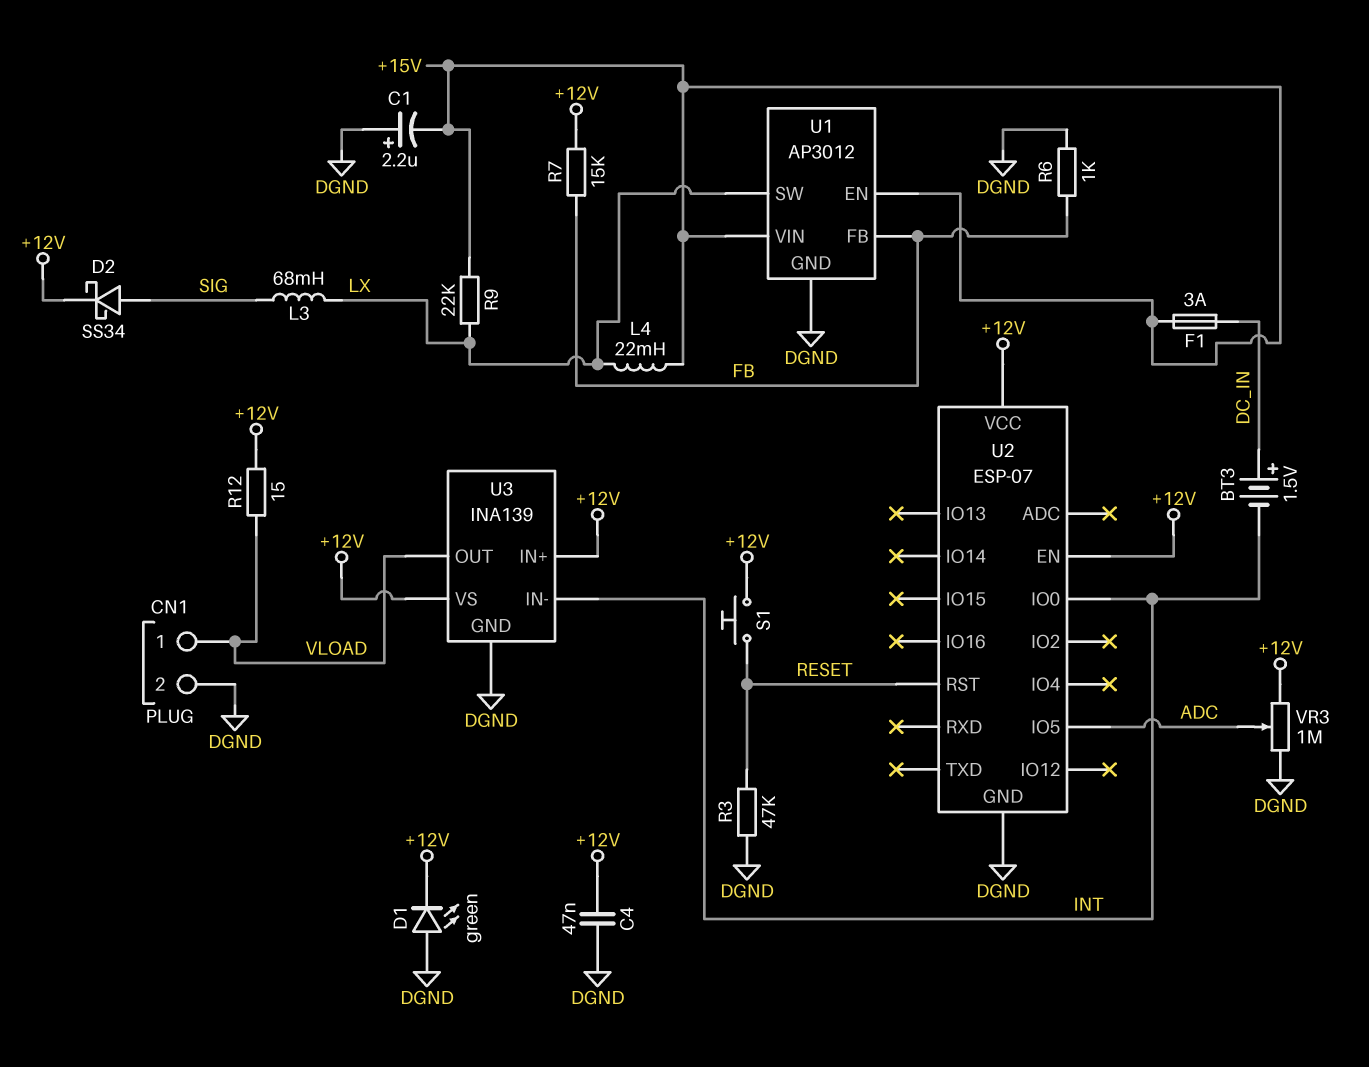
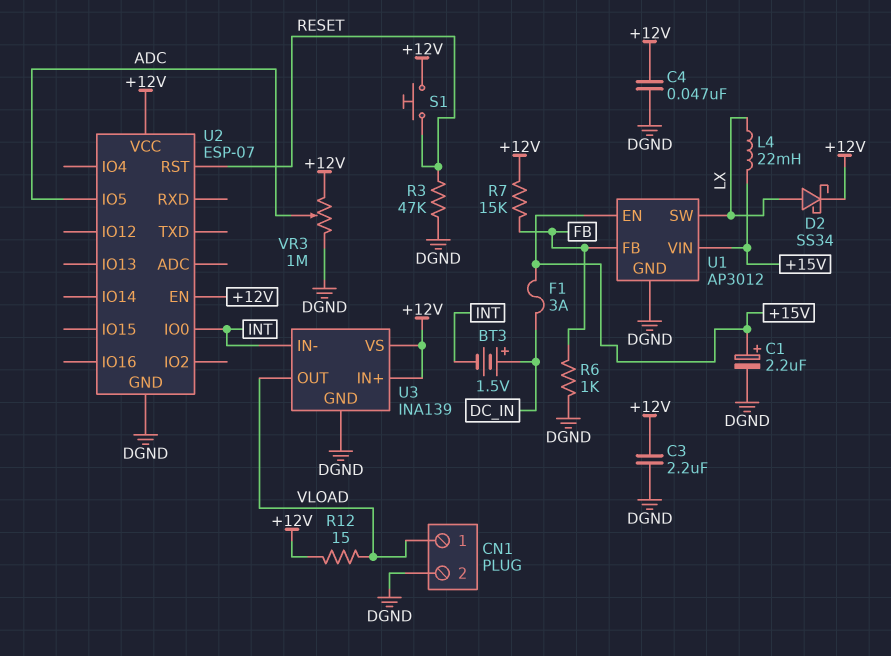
C1: 2.2uF (plus DGND, minus +15V) -> 2.2uF (plus +15V, minus DGND)
C3: none -> 2.2uF (+12V, DGND)
D1: LED green (A DGND, K +12V) -> none
D2: schottky SS34 (A SIG, K +12V) -> schottky SS34 (A LX, K +12V)
L3: 68mH (LX, SIG) -> none
R9: 22k (+15V, LX) -> none

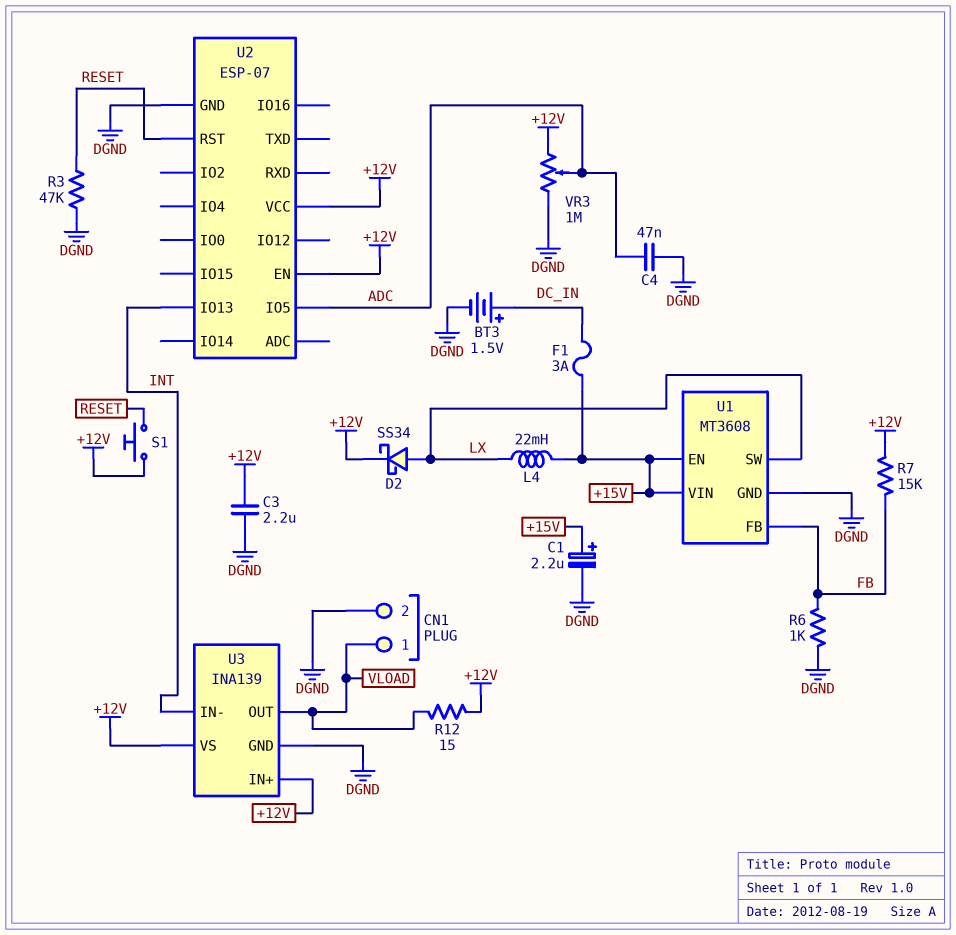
BT3: 1.5V (plus DC_IN, minus INT) -> 1.5V (plus DC_IN, minus DGND)
C4: 47nF (+12V, DGND) -> 47nF (ADC, DGND)
U1: AP3012 -> MT3608
U2 pin IO0: INT -> none
U2 pin IO13: none -> INT

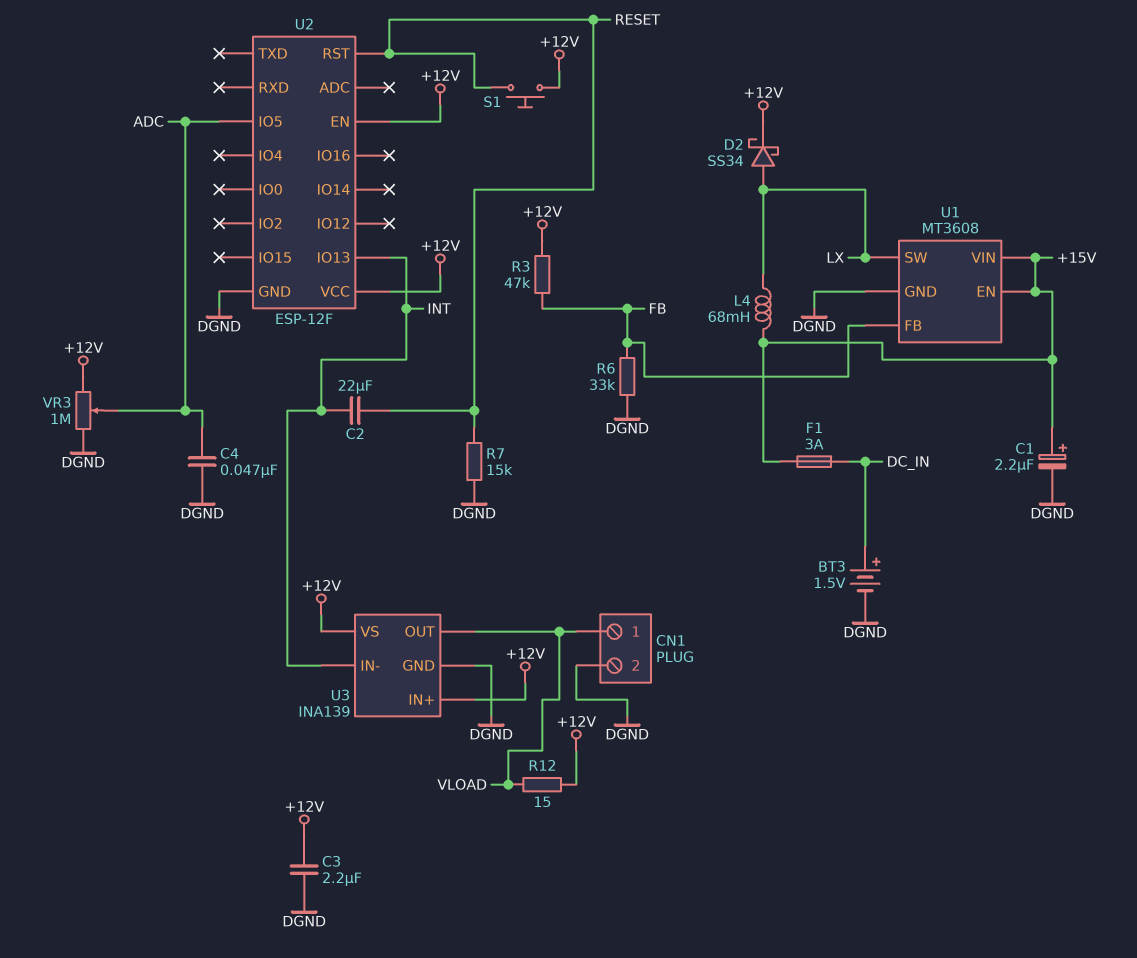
C2: none -> 22uF (INT, RESET)
L4: 22mH (+15V, LX) -> 68mH (+15V, LX)
R3: 47k (DGND, RESET) -> 47k (+12V, FB)
R6: 1k (DGND, FB) -> 33k (DGND, FB)
R7: 15k (+12V, FB) -> 15k (DGND, RESET)
U2: ESP-07 -> ESP-12F

